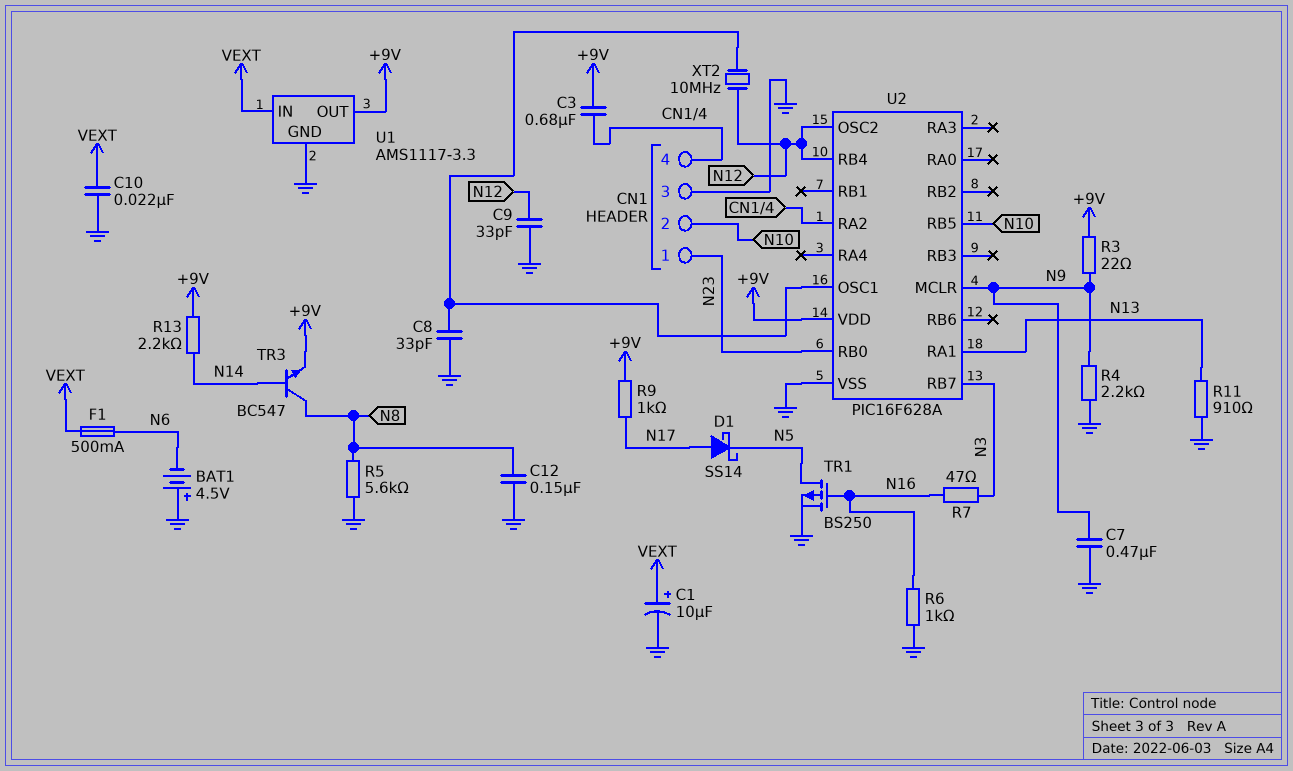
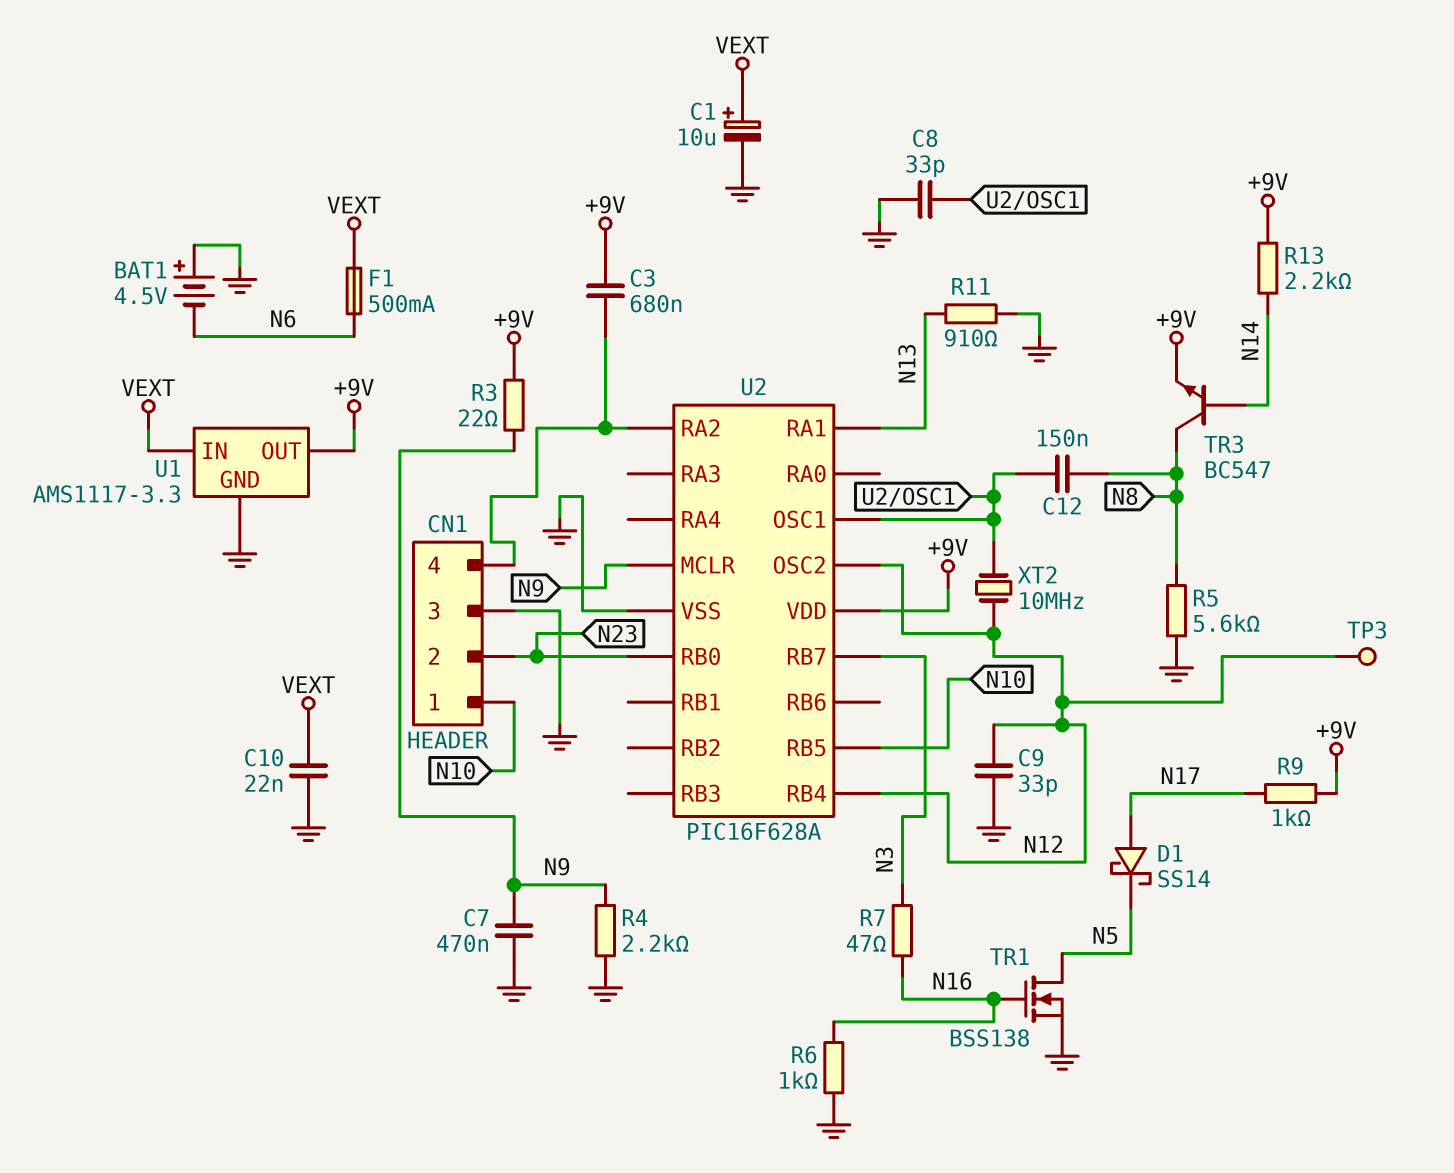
C12: 150nF (GND, N8) -> 150nF (N8, U2/OSC1)
CN1 pin 1: N23 -> N10
CN1 pin 2: N10 -> N23
TP3: none -> test point (N12)
TR1: PMOS BS250 (G N16, D N5, S GND) -> NMOS BSS138 (G N16, D N5, S GND)

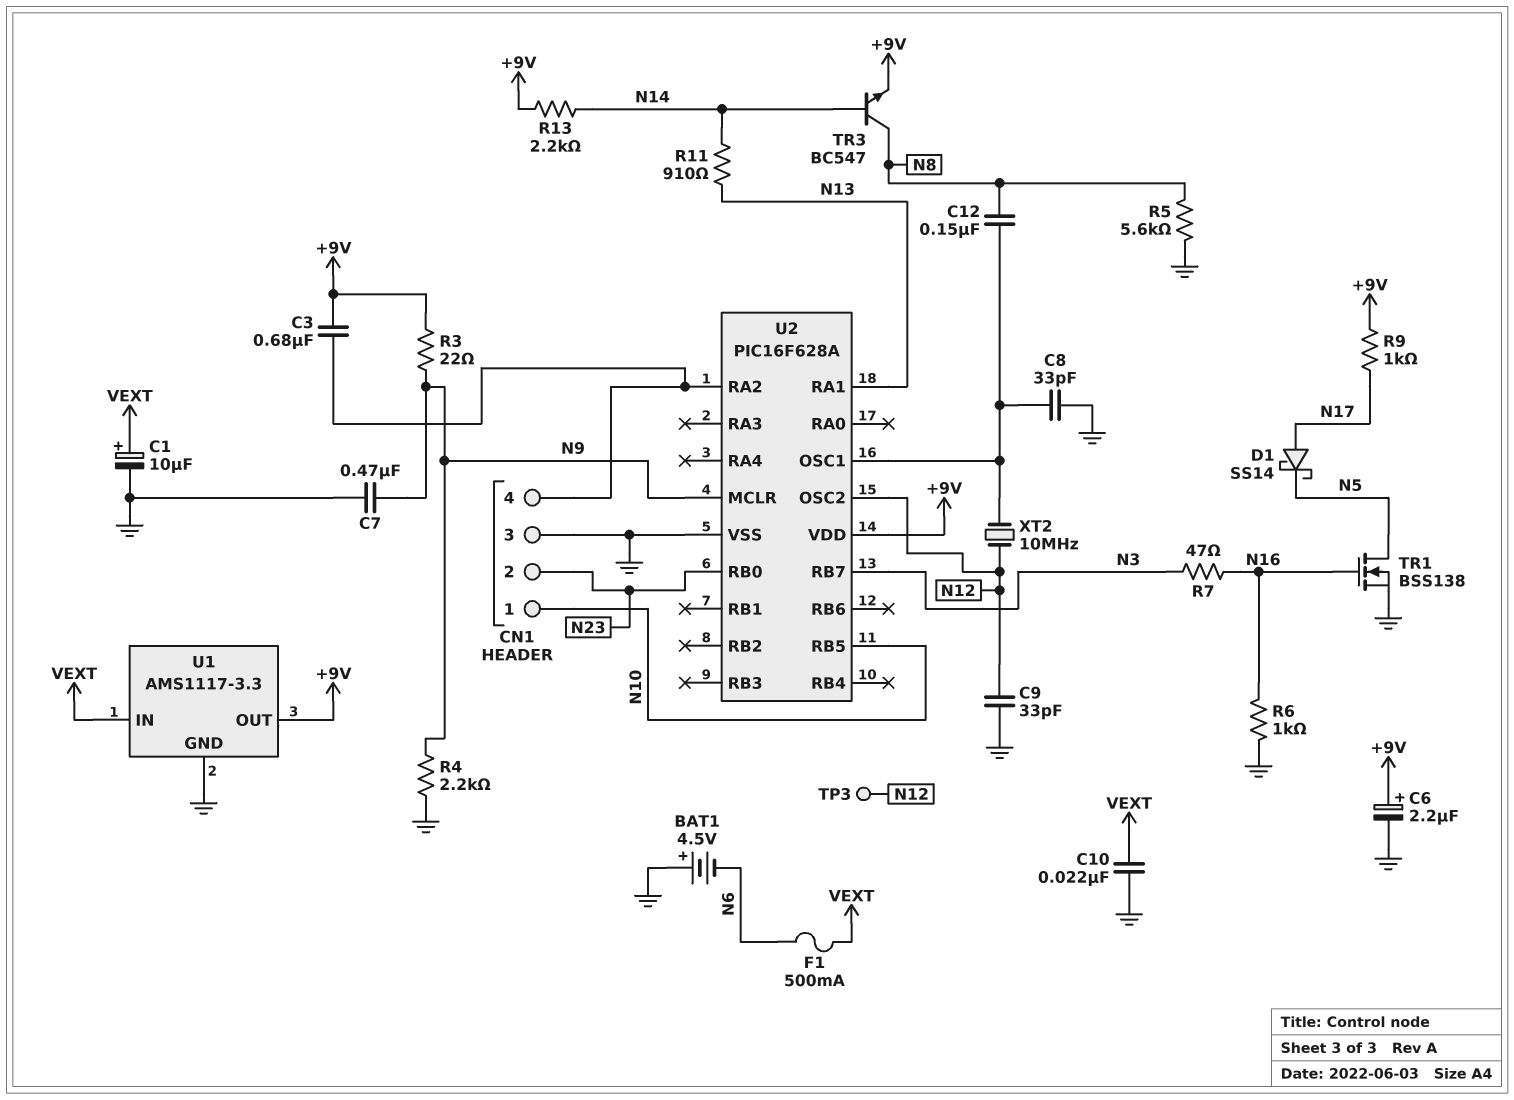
C6: none -> 2.2uF (plus +9V, minus GND)
R11: 910 (GND, N13) -> 910 (N13, N14)
U2 pin RB4: N12 -> none

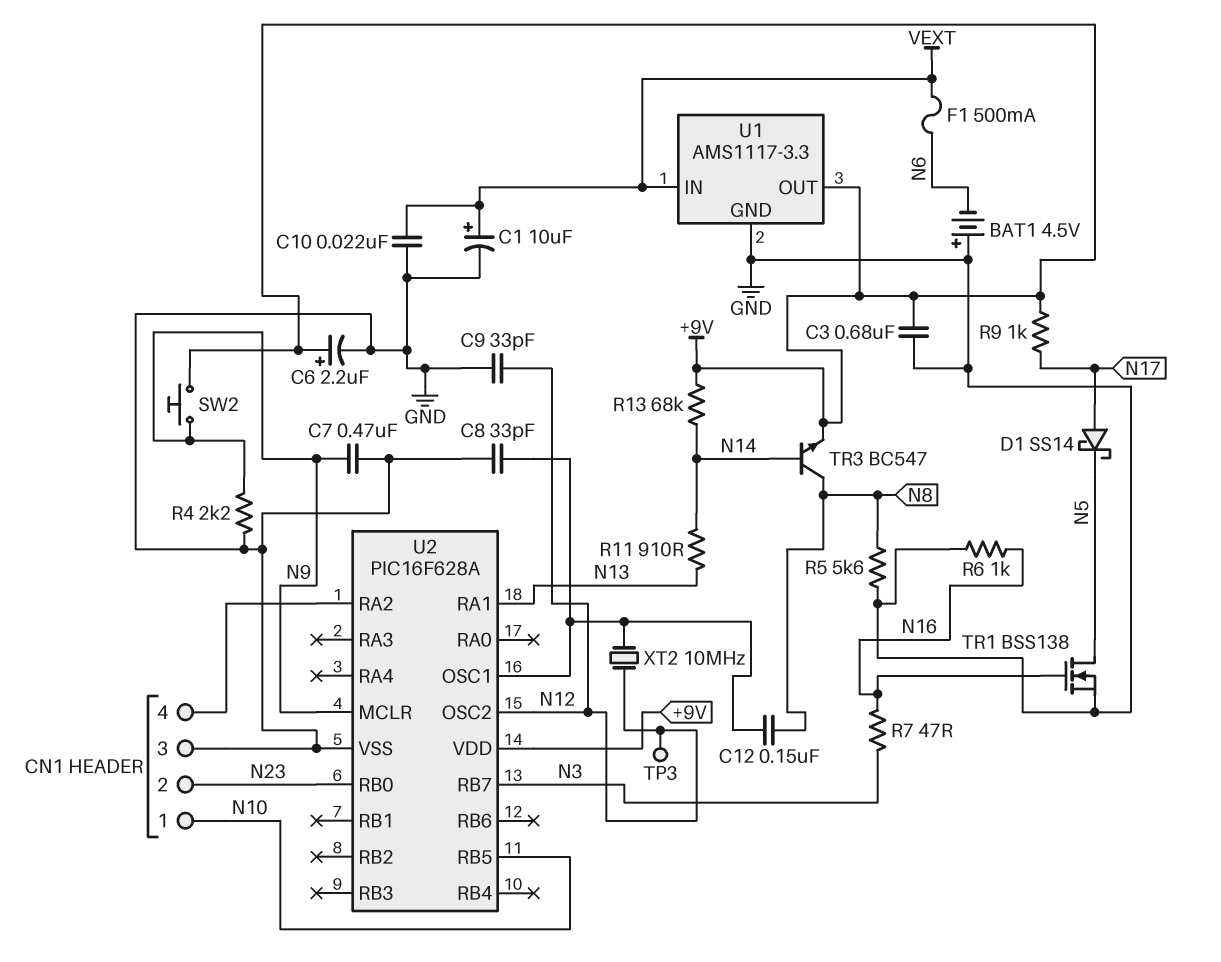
C3: 680nF (+9V, CN1/4) -> 680nF (+9V, GND)
R3: 22 (+9V, N9) -> none
R13: 2.2k (+9V, N14) -> 68k (+9V, N14)
SW2: none -> button (+9V, N9)

